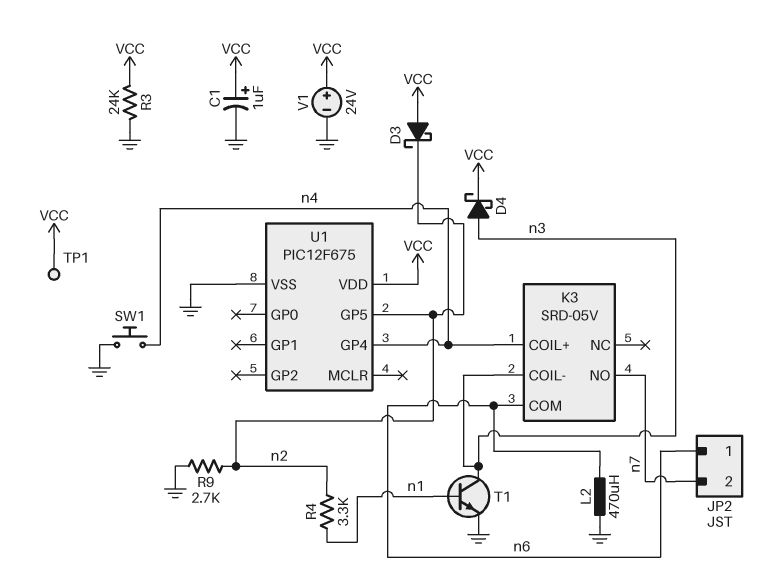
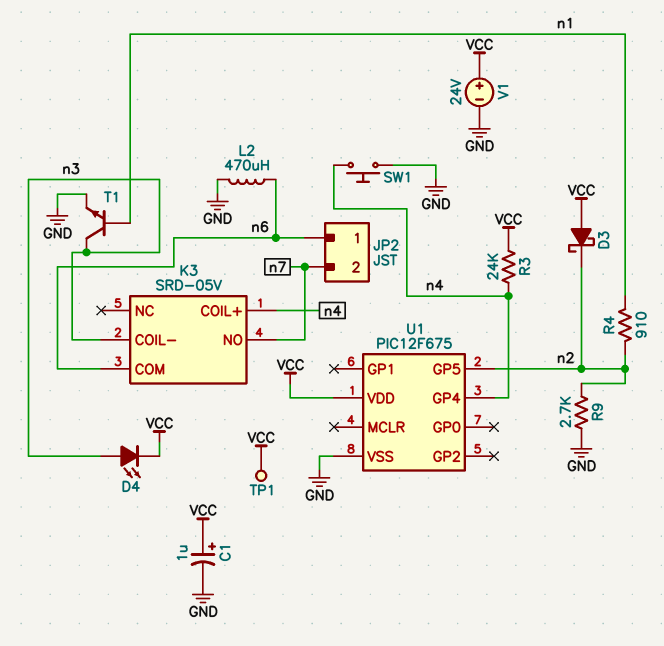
D4: schottky (A n3, K VCC) -> LED (A n3, K VCC)
R3: 24k (GND, VCC) -> 24k (VCC, n4)
R4: 3.3k (n1, n2) -> 910 (n1, n2)

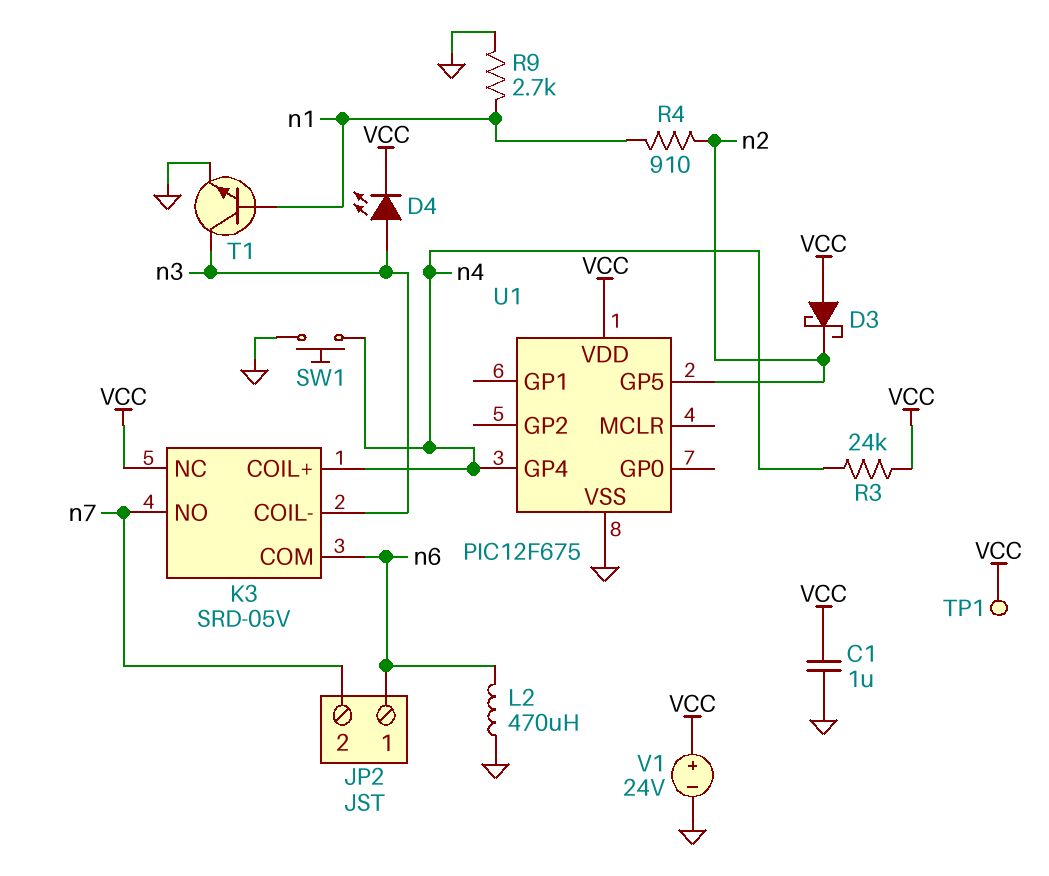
C1: 1uF (plus VCC, minus GND) -> 1uF (GND, VCC)
K3 pin NC: none -> VCC
R9: 2.7k (GND, n2) -> 2.7k (GND, n1)

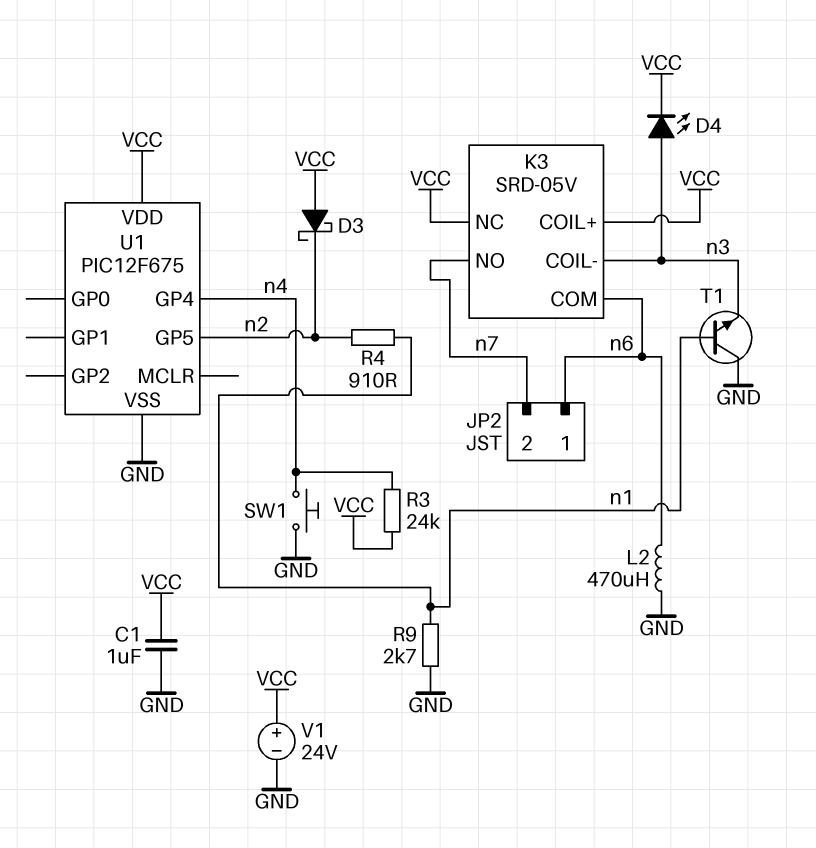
K3 pin COIL+: n4 -> VCC
T1: NPN (B n1, C n3, E GND) -> NPN (B n1, C GND, E n3)
TP1: test point (VCC) -> none

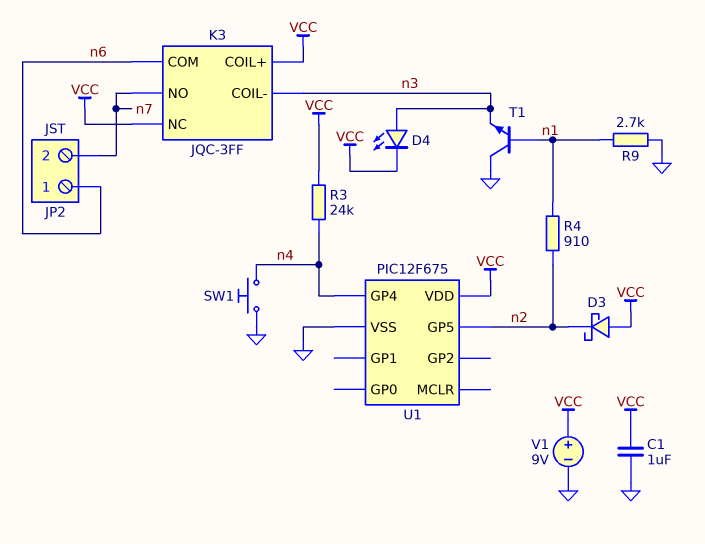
K3: SRD-05V -> JQC-3FF
L2: 470uH (GND, n6) -> none
V1: 24V (plus VCC, minus GND) -> 9V (plus VCC, minus GND)

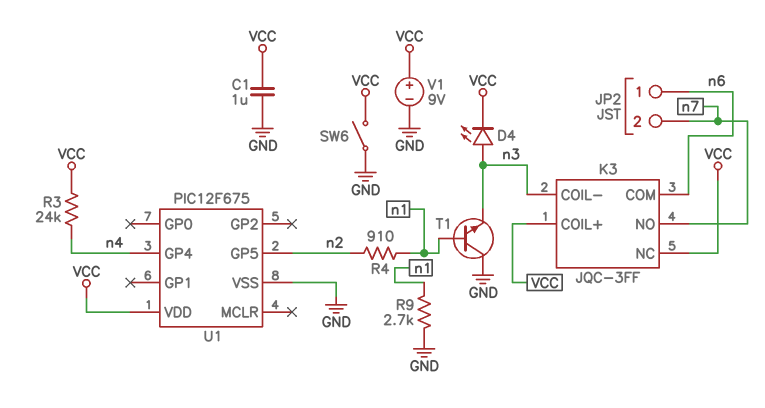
D3: schottky (A VCC, K n2) -> none
SW1: button (GND, n4) -> none
SW6: none -> switch (GND, VCC)

